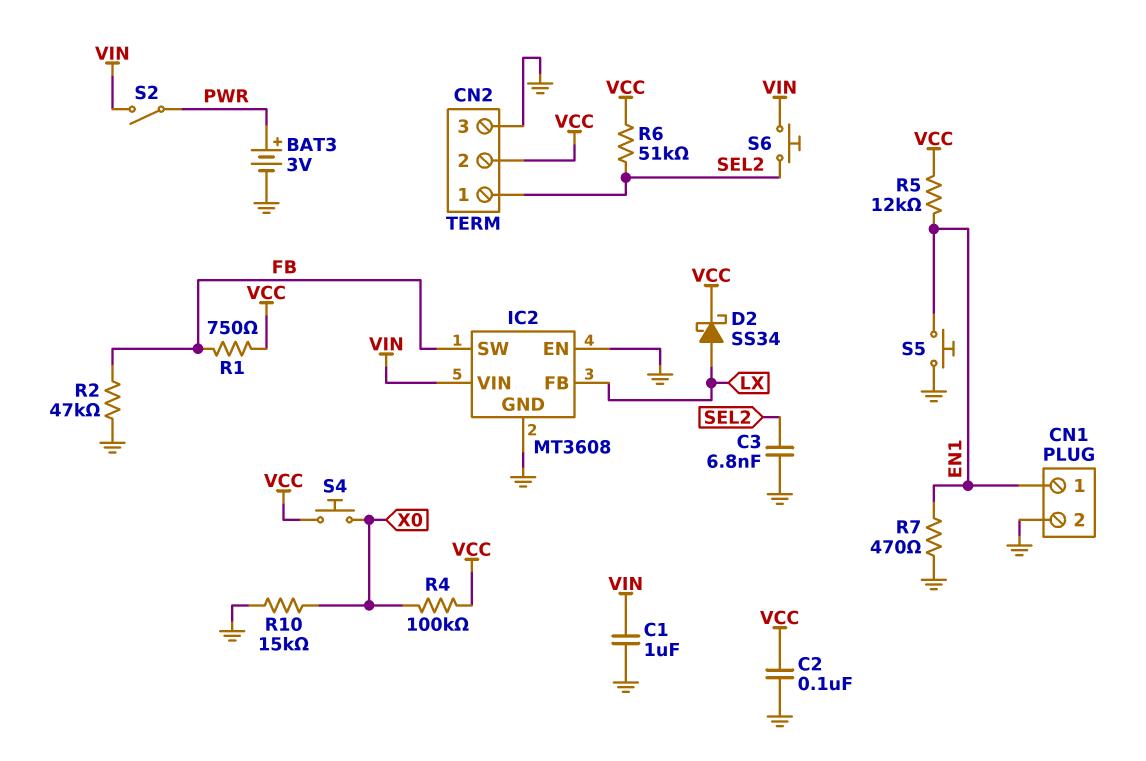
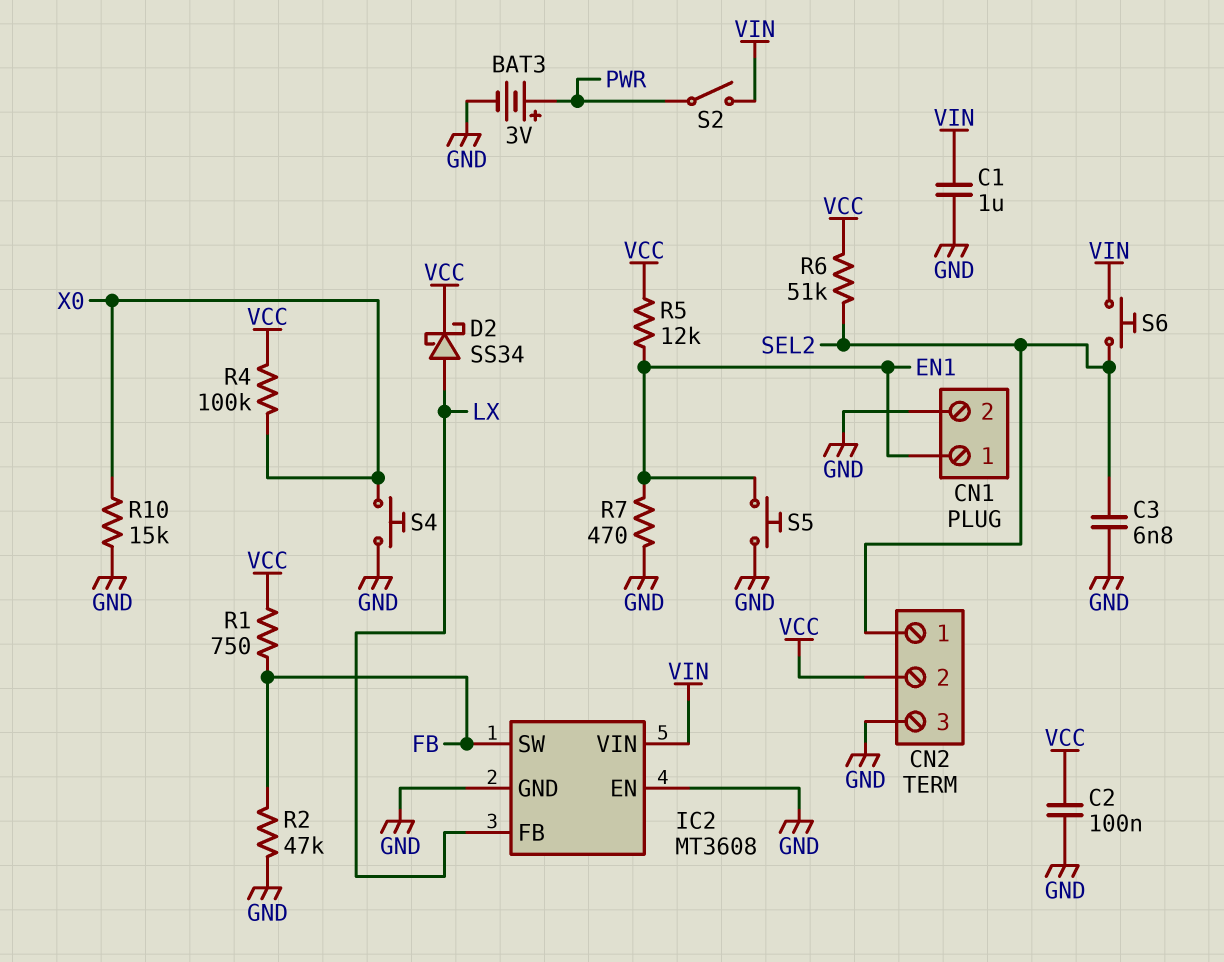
S4: button (VCC, X0) -> button (GND, X0)

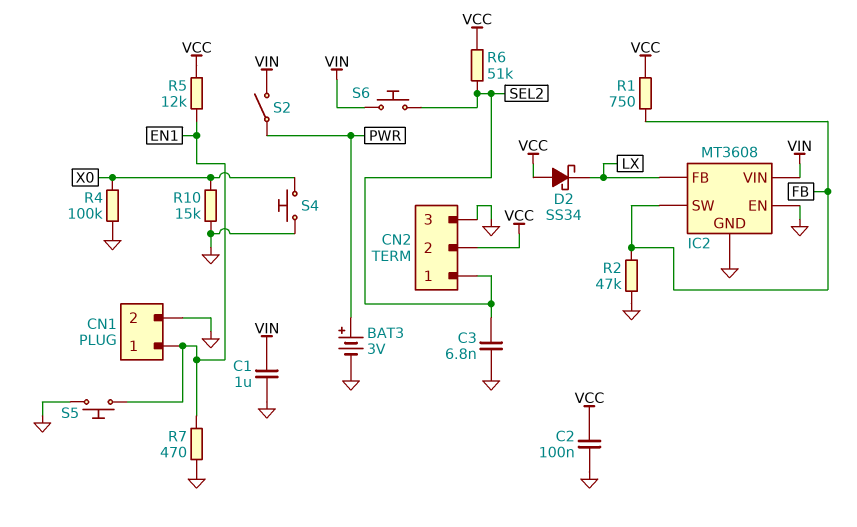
D2: schottky SS34 (A LX, K VCC) -> schottky SS34 (A VCC, K LX)
R4: 100k (VCC, X0) -> 100k (GND, X0)

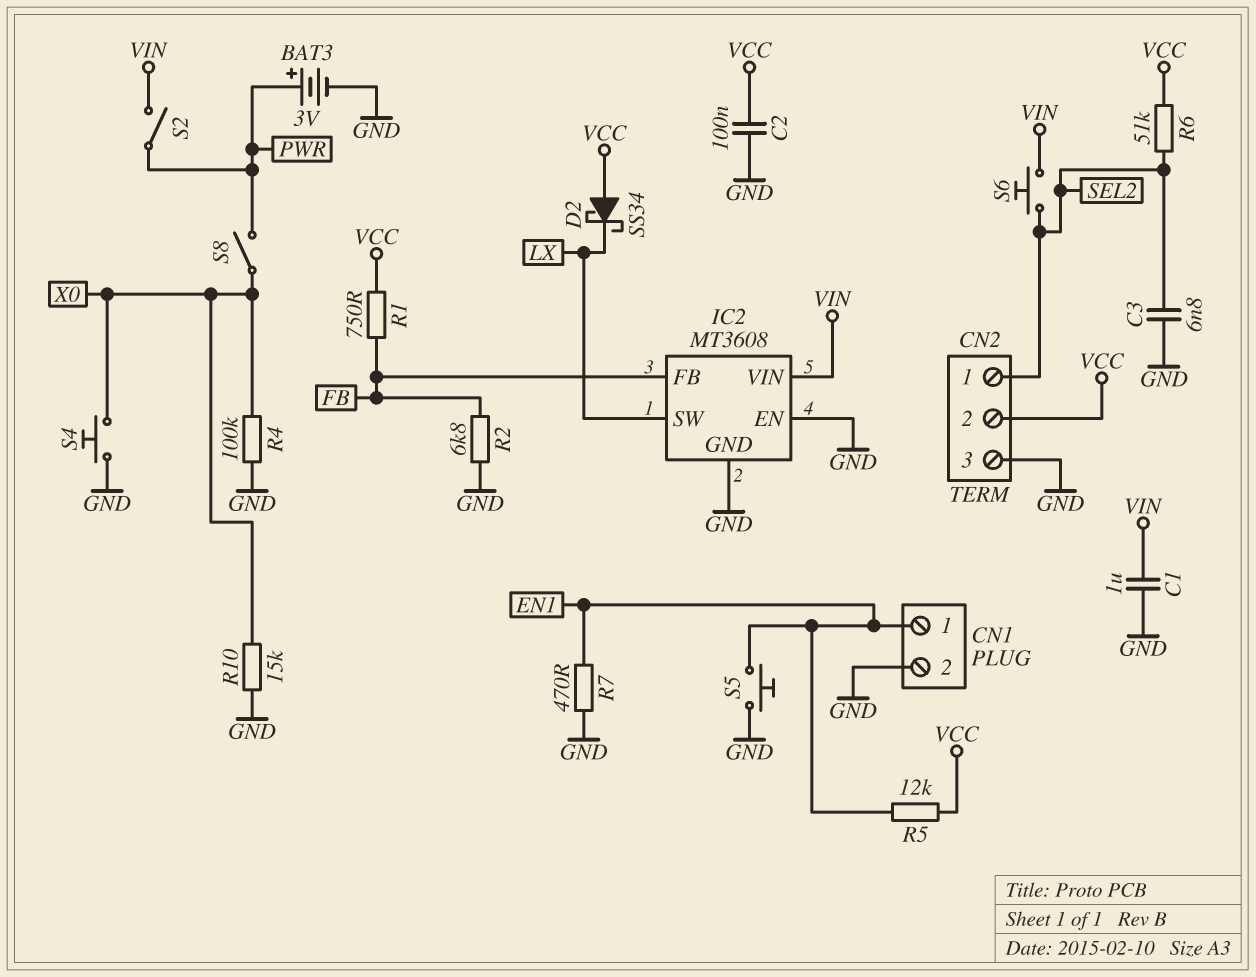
IC2 pin FB: LX -> FB
IC2 pin SW: FB -> LX
R2: 47k (FB, GND) -> 6.8k (FB, GND)
S8: none -> switch (PWR, X0)

